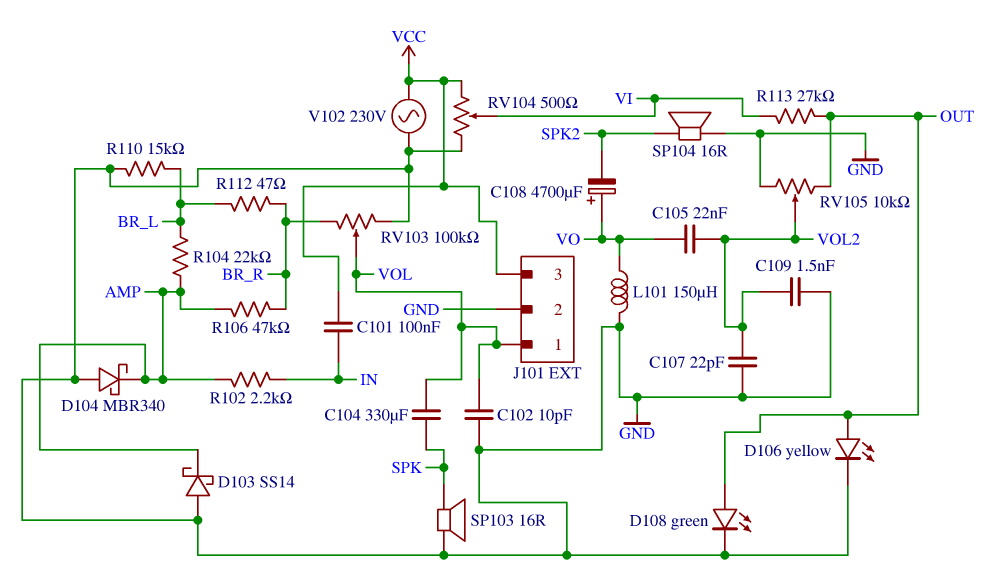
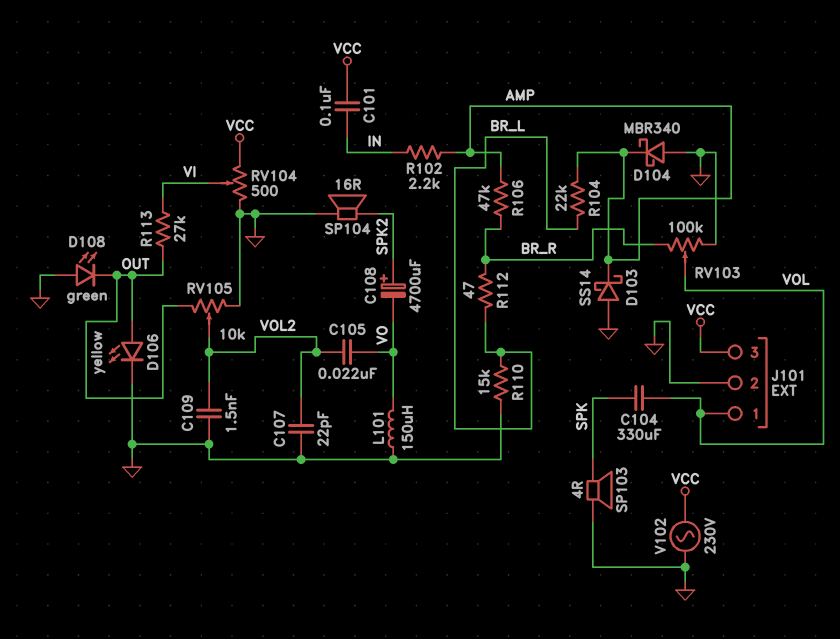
C102: 10pF (GND, VOL) -> none
C108: 4700uF (plus VO, minus SPK2) -> 4700uF (plus SPK2, minus VO)
D108: LED green (A OUT, K GND) -> LED green (A GND, K OUT)
SP103: speaker 16R (GND, SPK) -> speaker 4R (GND, SPK)

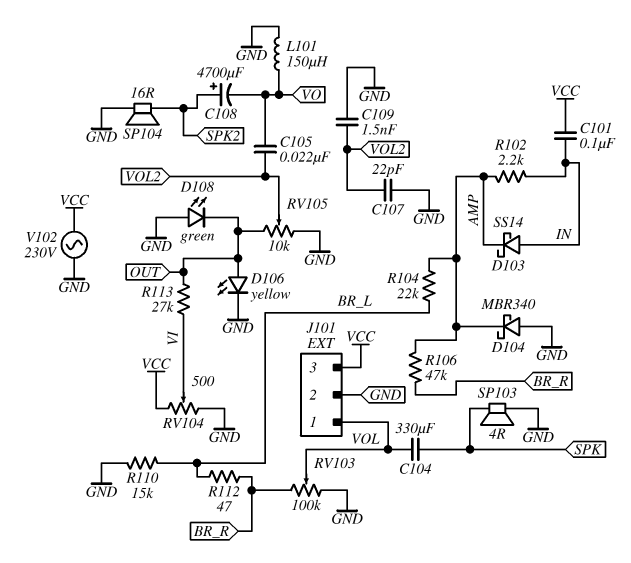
D103: schottky SS14 (A GND, K AMP) -> schottky SS14 (A IN, K AMP)

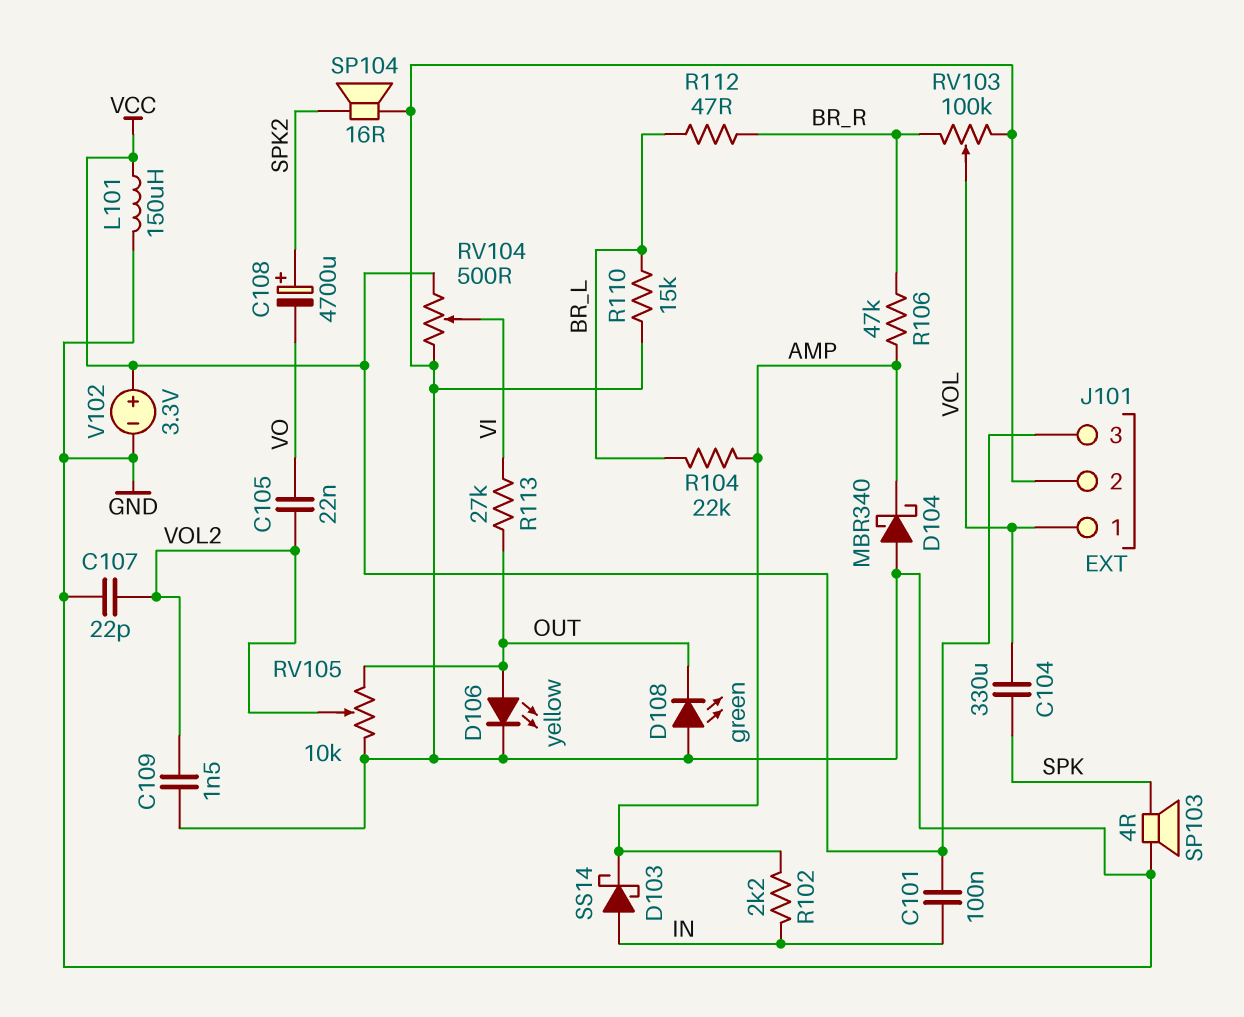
L101: 150uH (GND, VO) -> 150uH (GND, VCC)
V102: AC 230V (GND, VCC) -> 3.3V (plus VCC, minus GND)

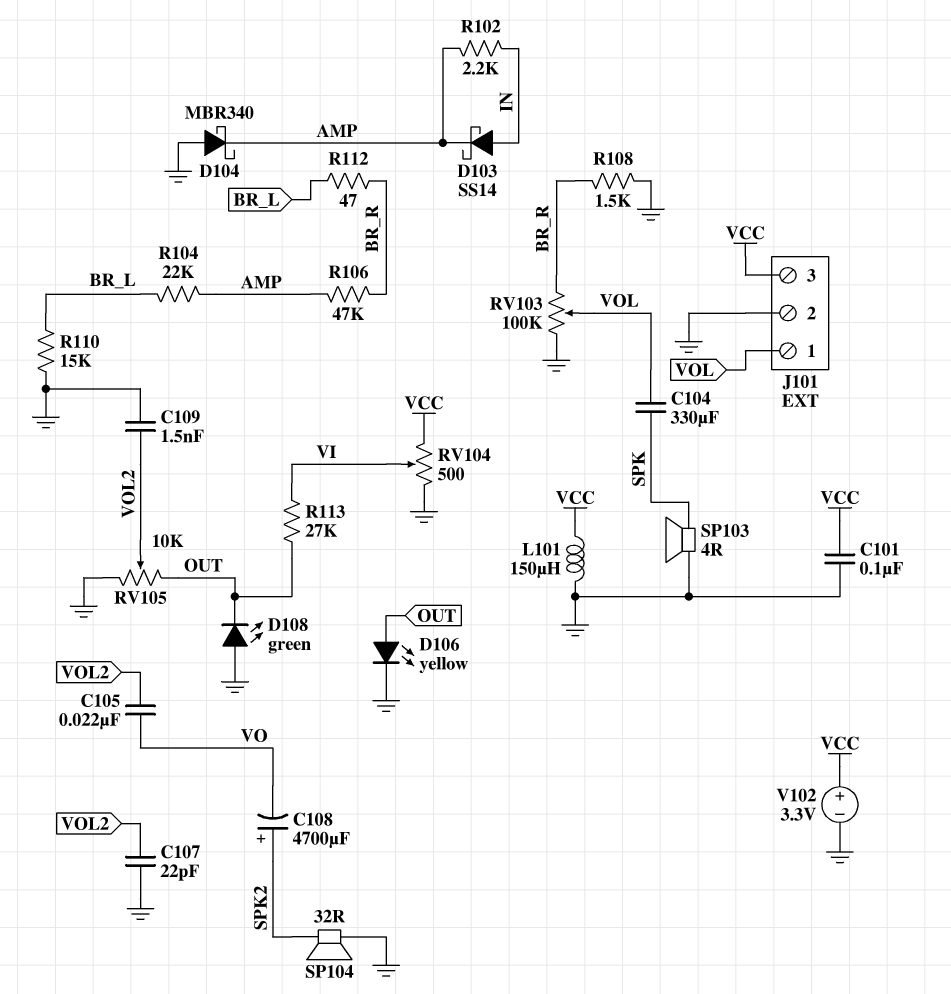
C101: 100nF (IN, VCC) -> 100nF (GND, VCC)
R108: none -> 1.5k (BR_R, GND)
SP104: speaker 16R (GND, SPK2) -> speaker 32R (GND, SPK2)

